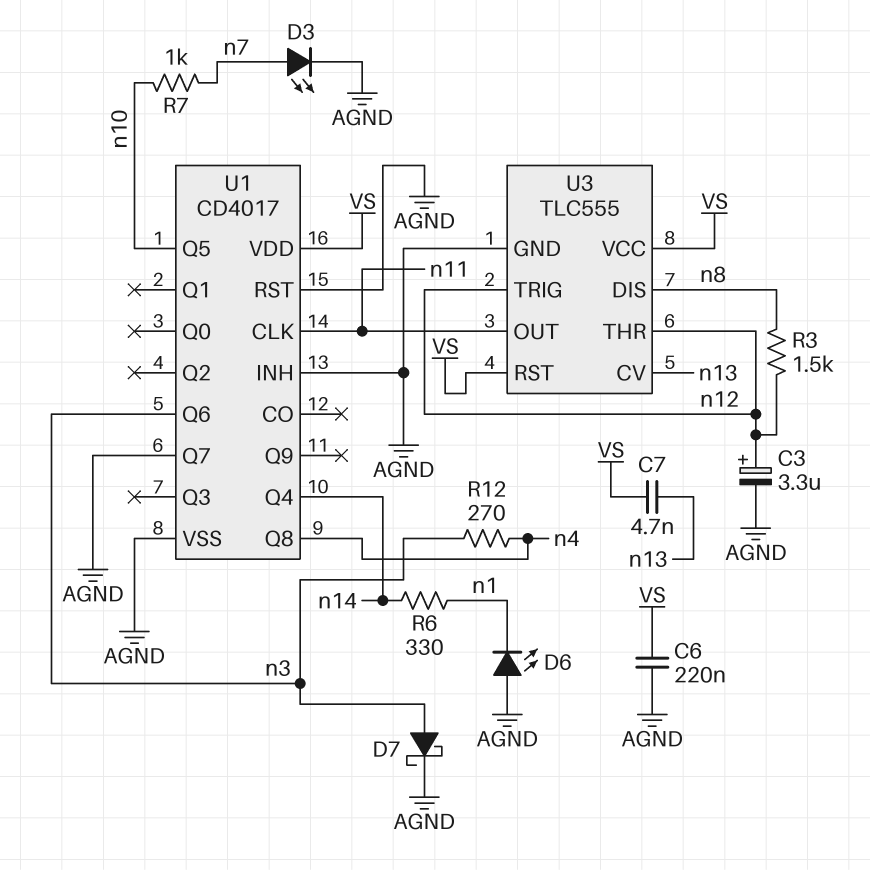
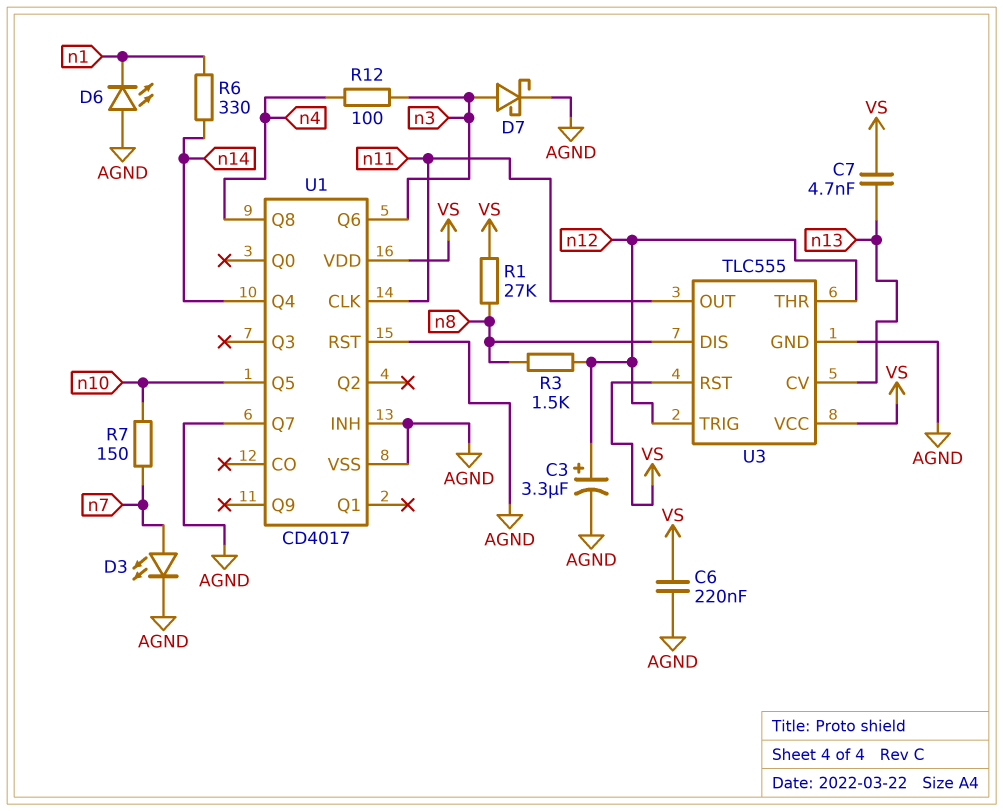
R1: none -> 27k (VS, n8)
R7: 1k (n7, n10) -> 150 (n7, n10)
R12: 270 (n3, n4) -> 100 (n3, n4)

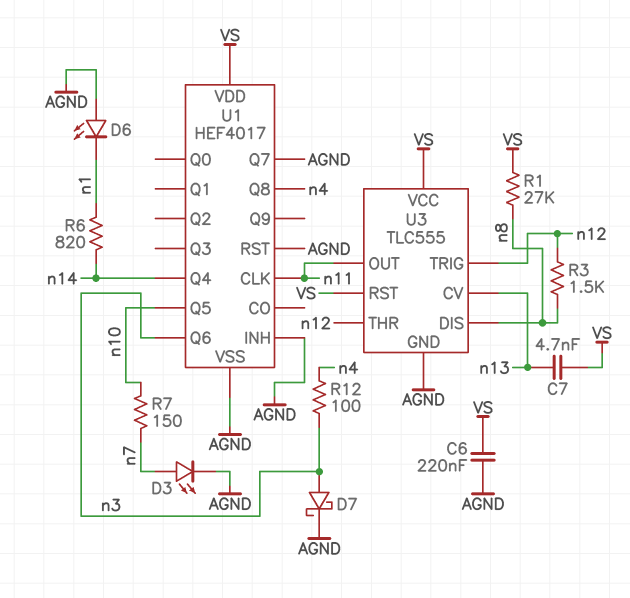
C3: 3.3uF (plus n12, minus AGND) -> none
R6: 330 (n1, n14) -> 820 (n1, n14)
U1: CD4017 -> HEF4017

